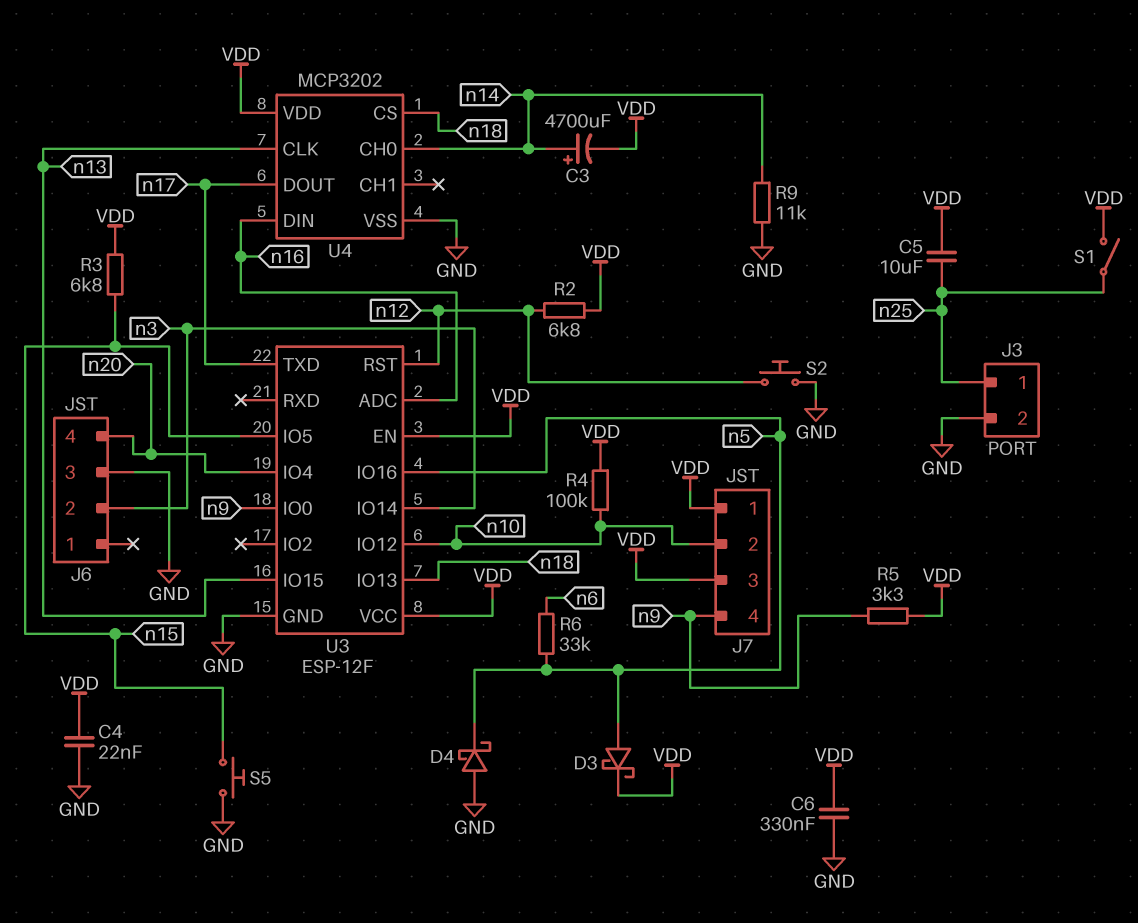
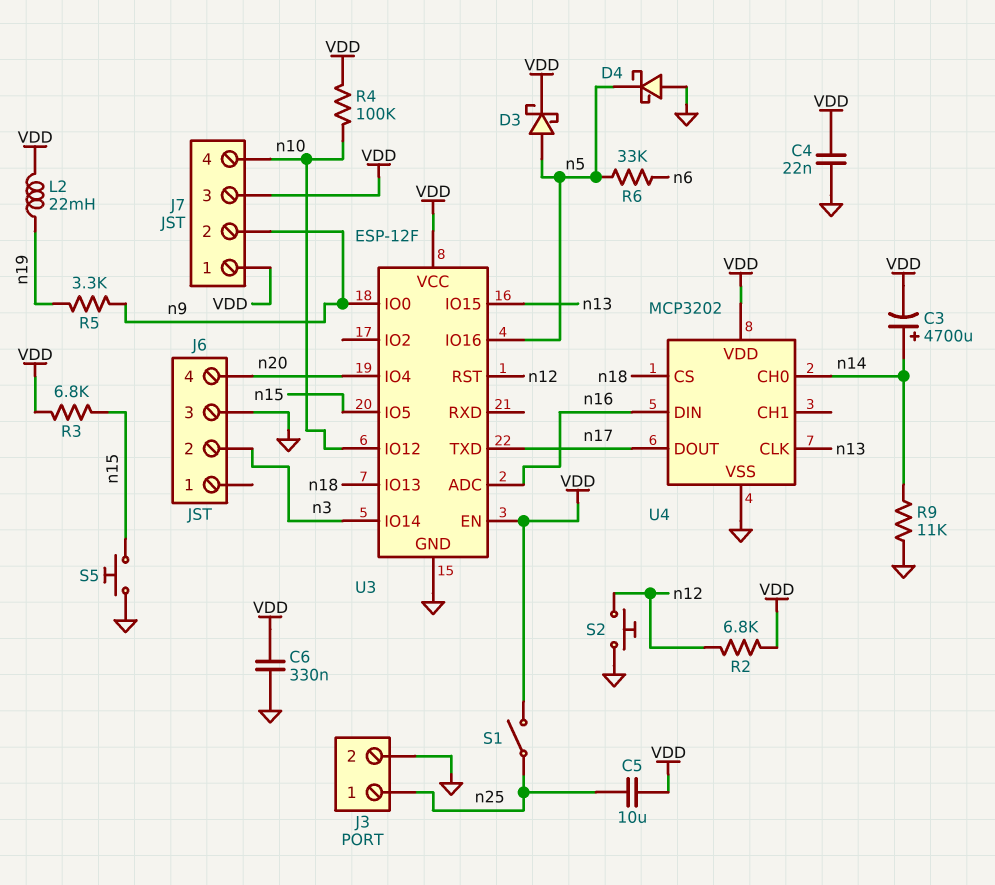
J7 pin 2: n10 -> n9
J7 pin 4: n9 -> n10
L2: none -> 22mH (VDD, n19)
R5: 3.3k (VDD, n9) -> 3.3k (n9, n19)

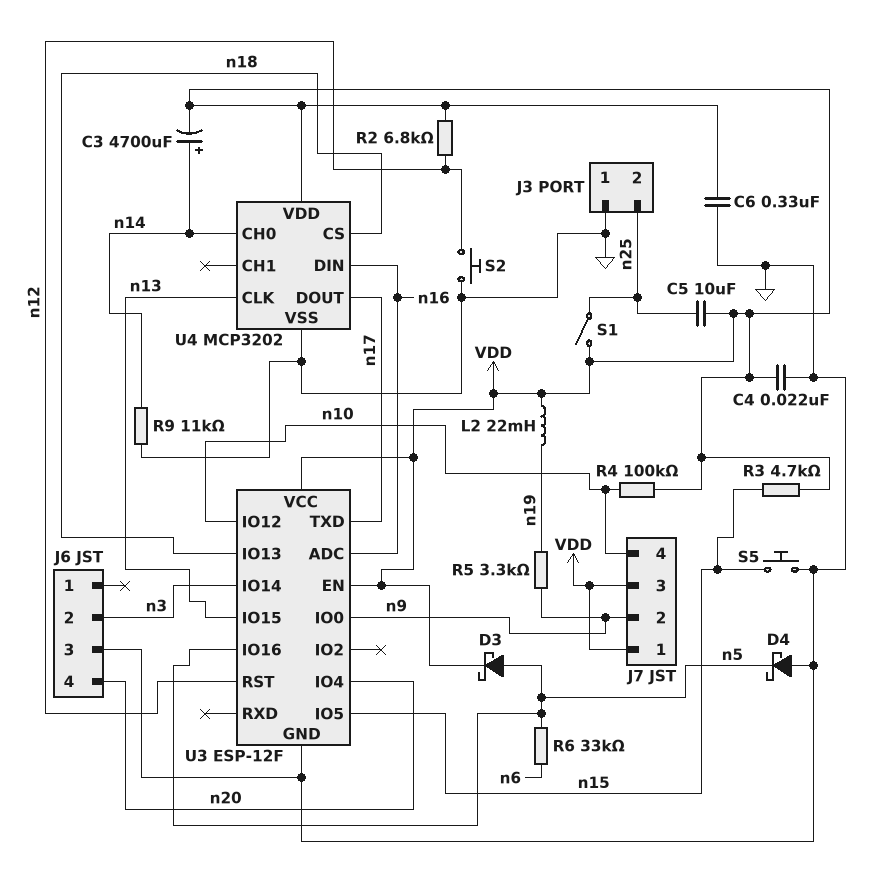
J3 pin 1: n25 -> GND
J3 pin 2: GND -> n25
R3: 6.8k (VDD, n15) -> 4.7k (VDD, n15)

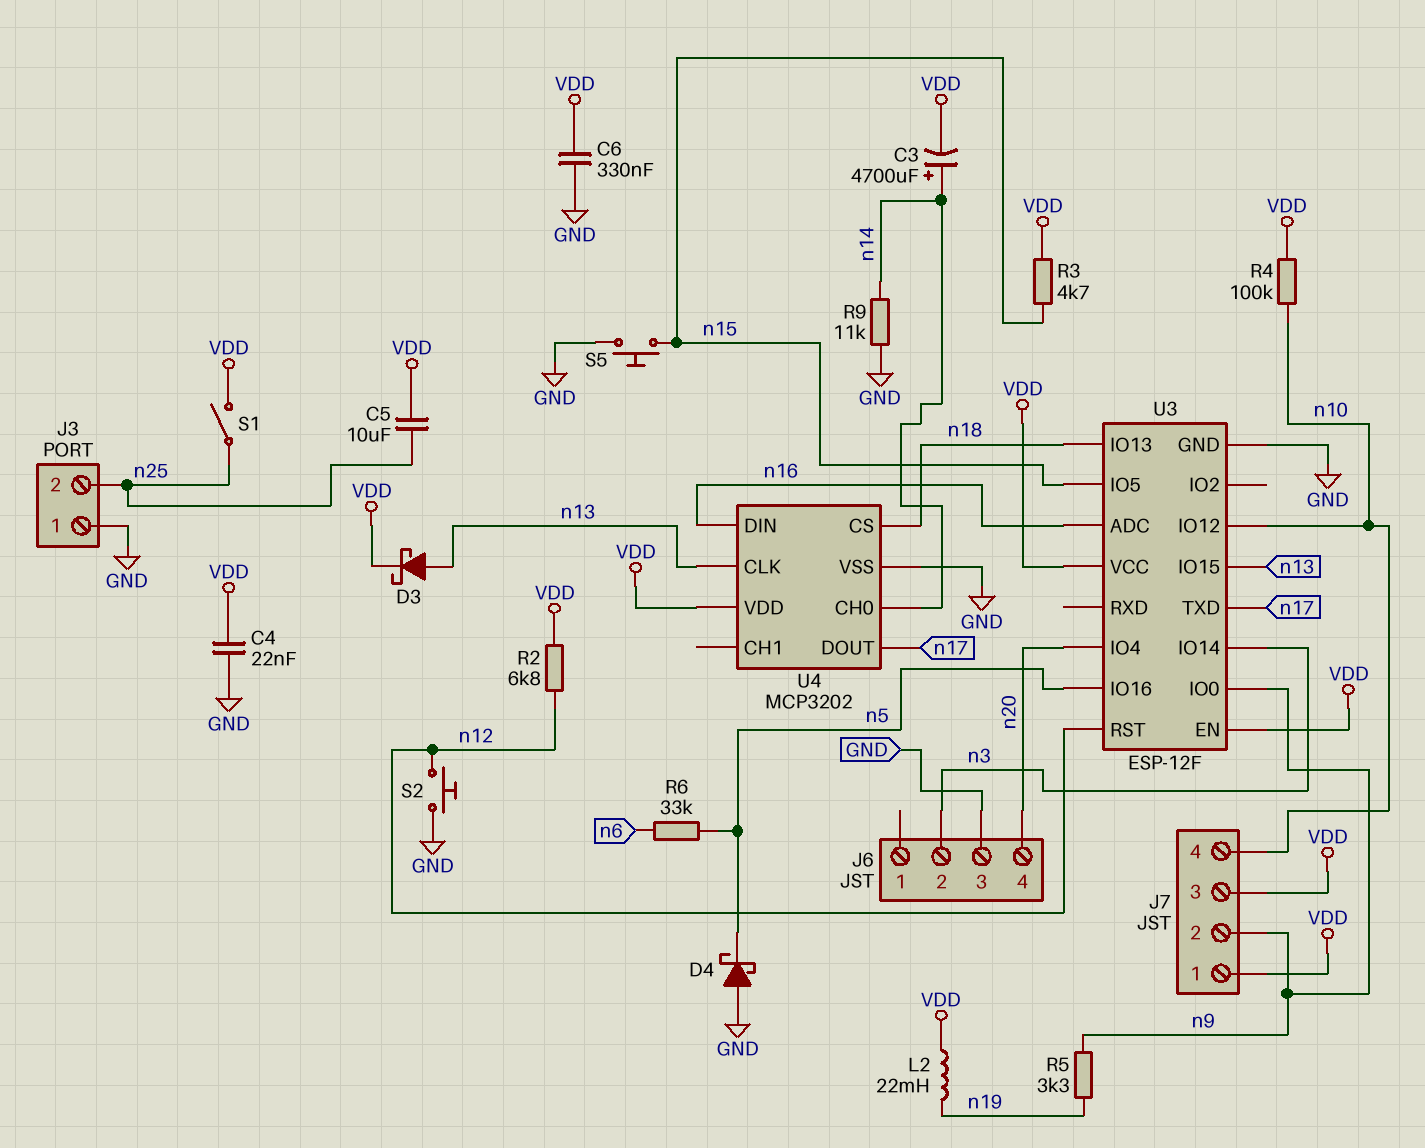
D3: schottky (A n5, K VDD) -> schottky (A n13, K VDD)

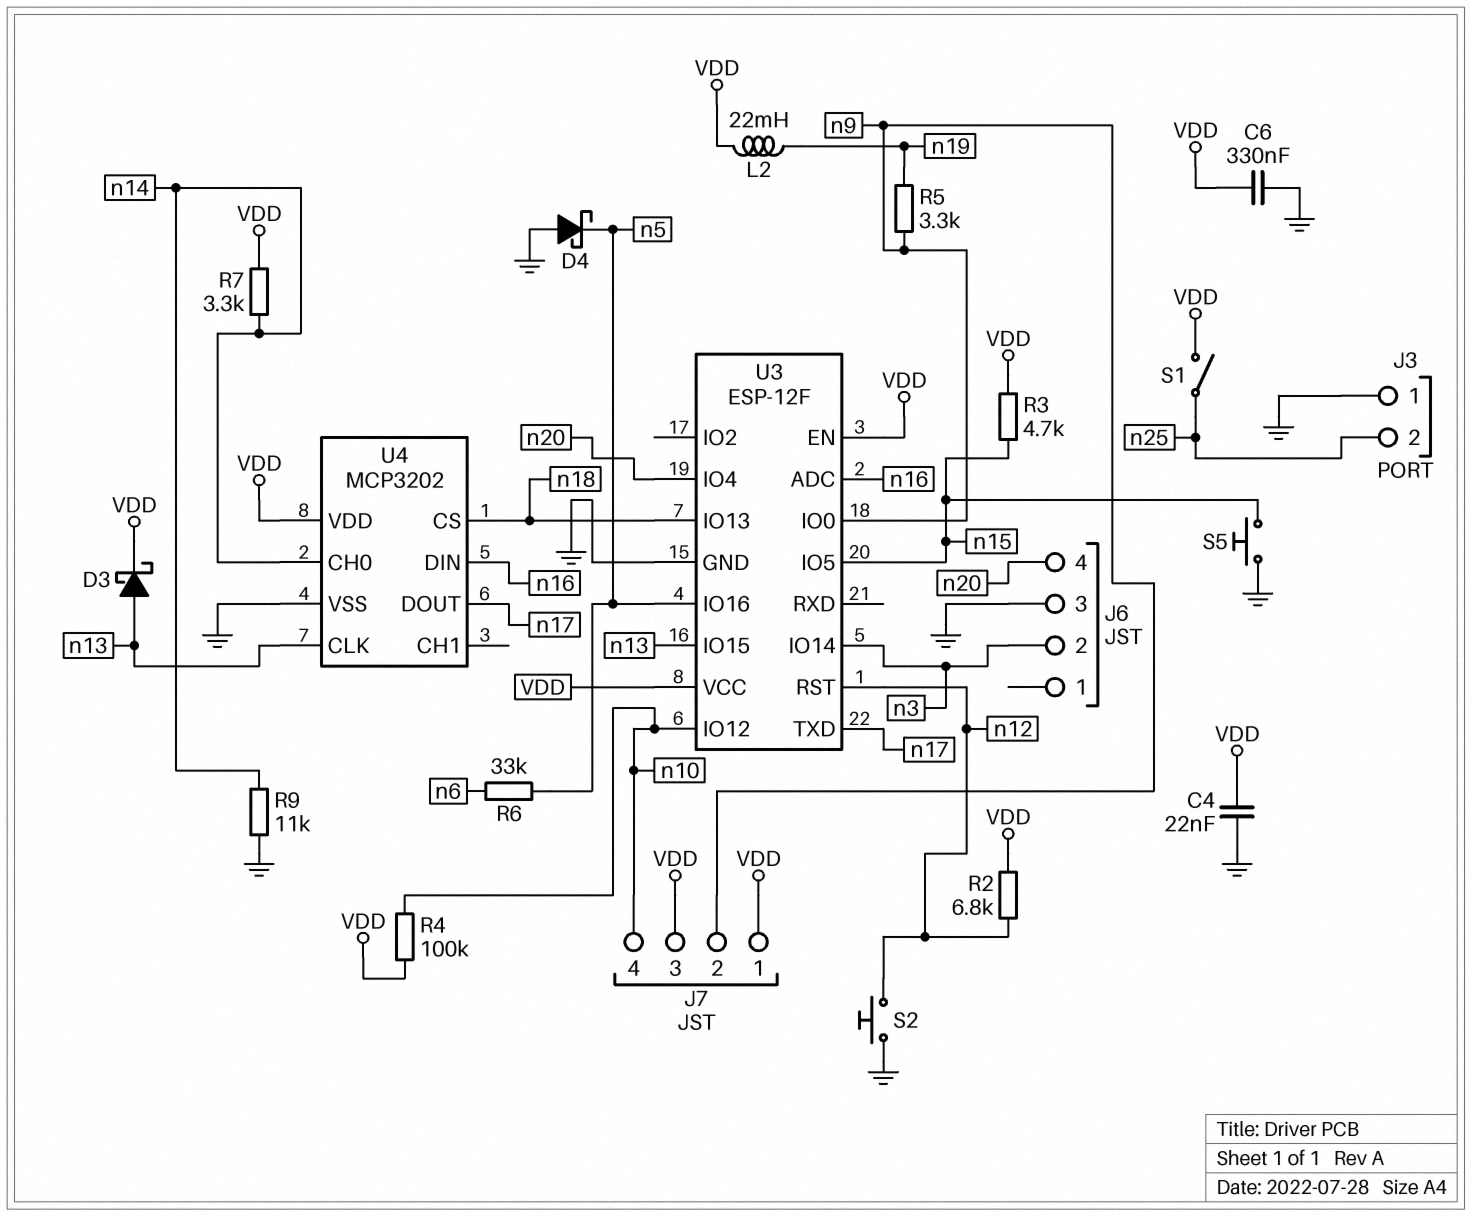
C3: 4700uF (plus n14, minus VDD) -> none
C5: 10uF (VDD, n25) -> none
R7: none -> 3.3k (VDD, n14)

